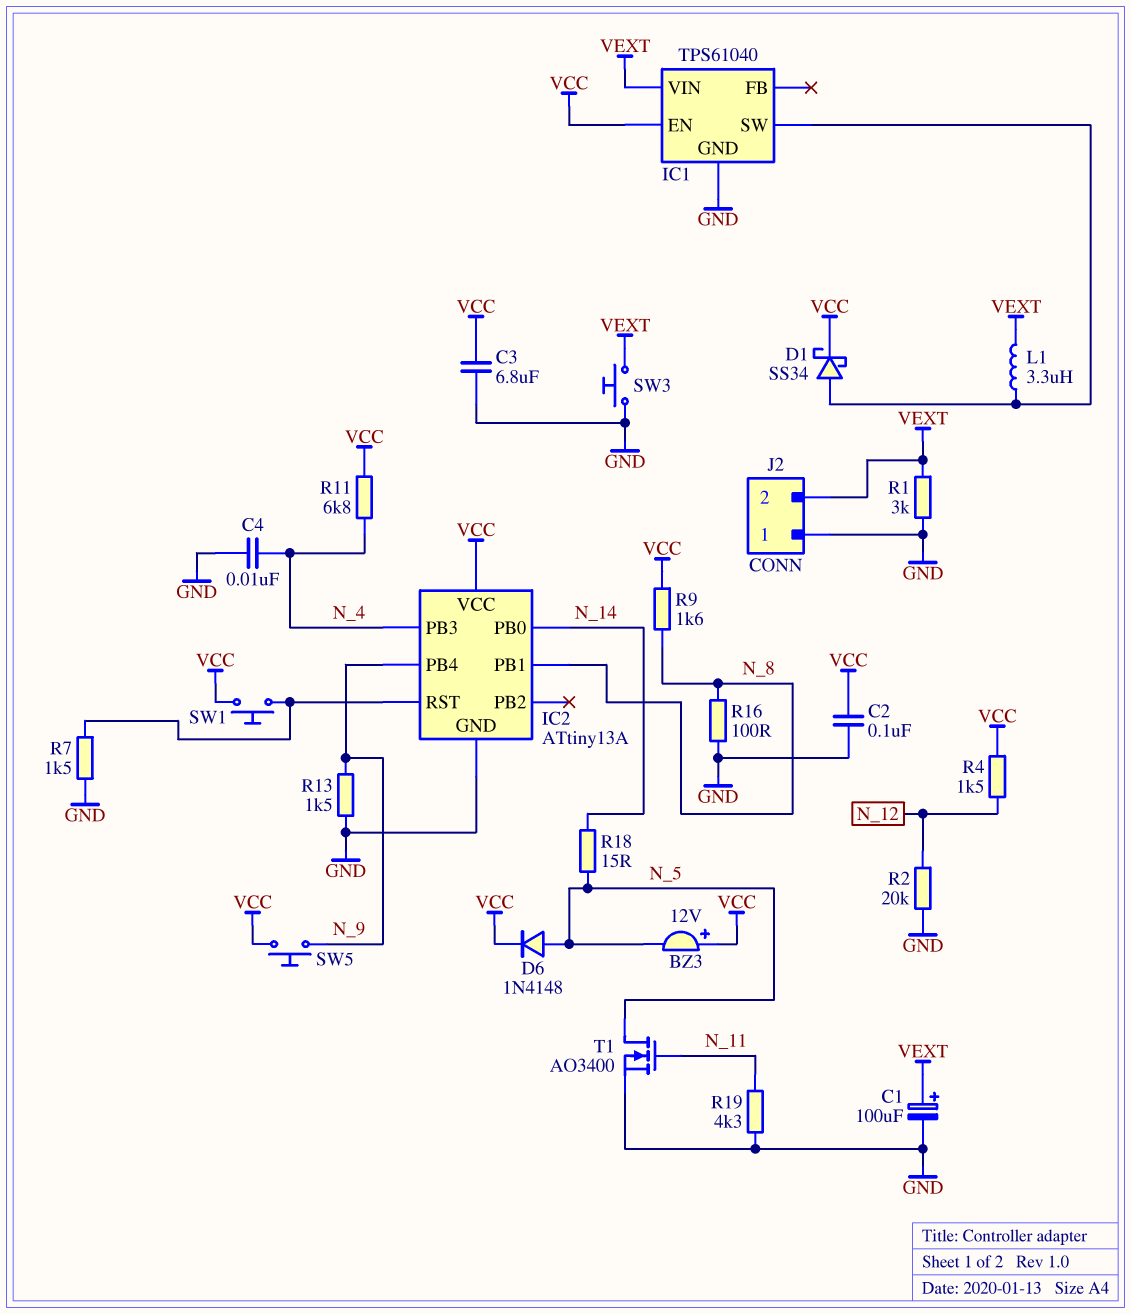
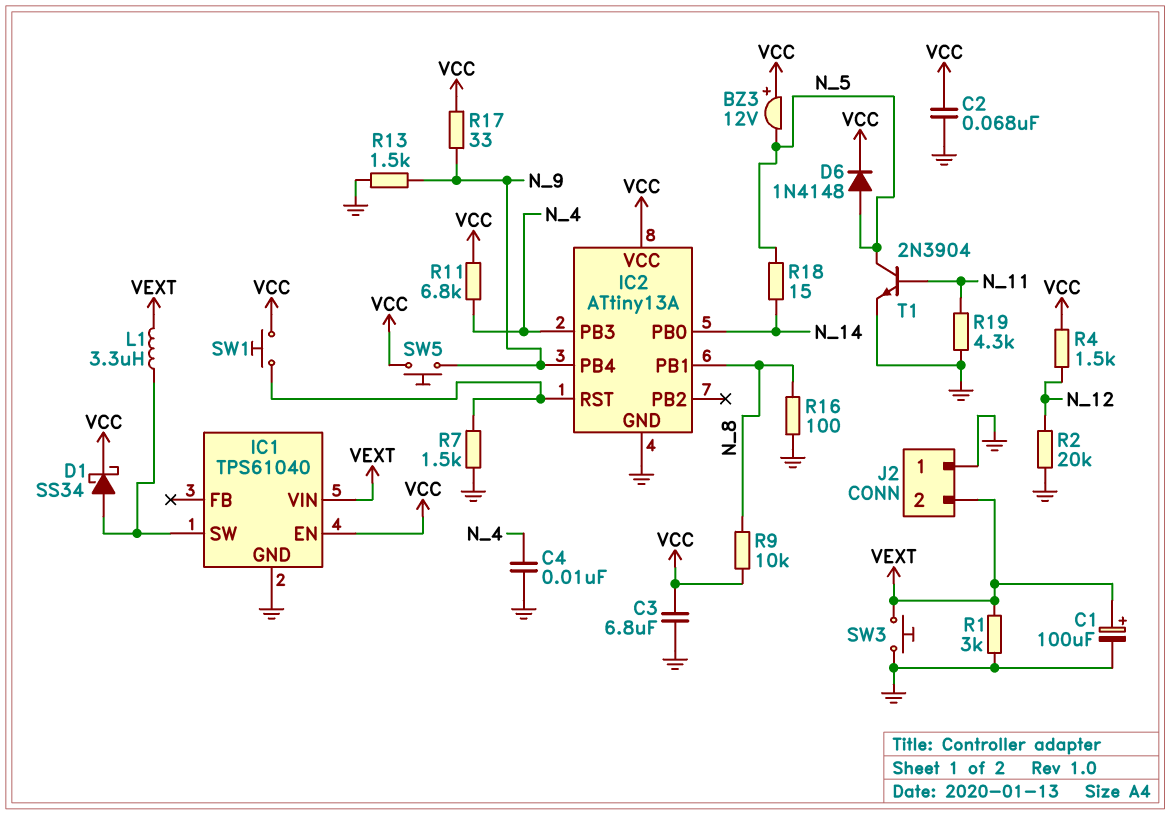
C2: 100nF (GND, VCC) -> 68nF (GND, VCC)
R9: 1.6k (N_8, VCC) -> 10k (N_8, VCC)
R17: none -> 33 (N_9, VCC)
T1: NMOS AO3400 (G N_11, D N_5, S GND) -> NPN 2N3904 (B N_11, C N_5, E GND)

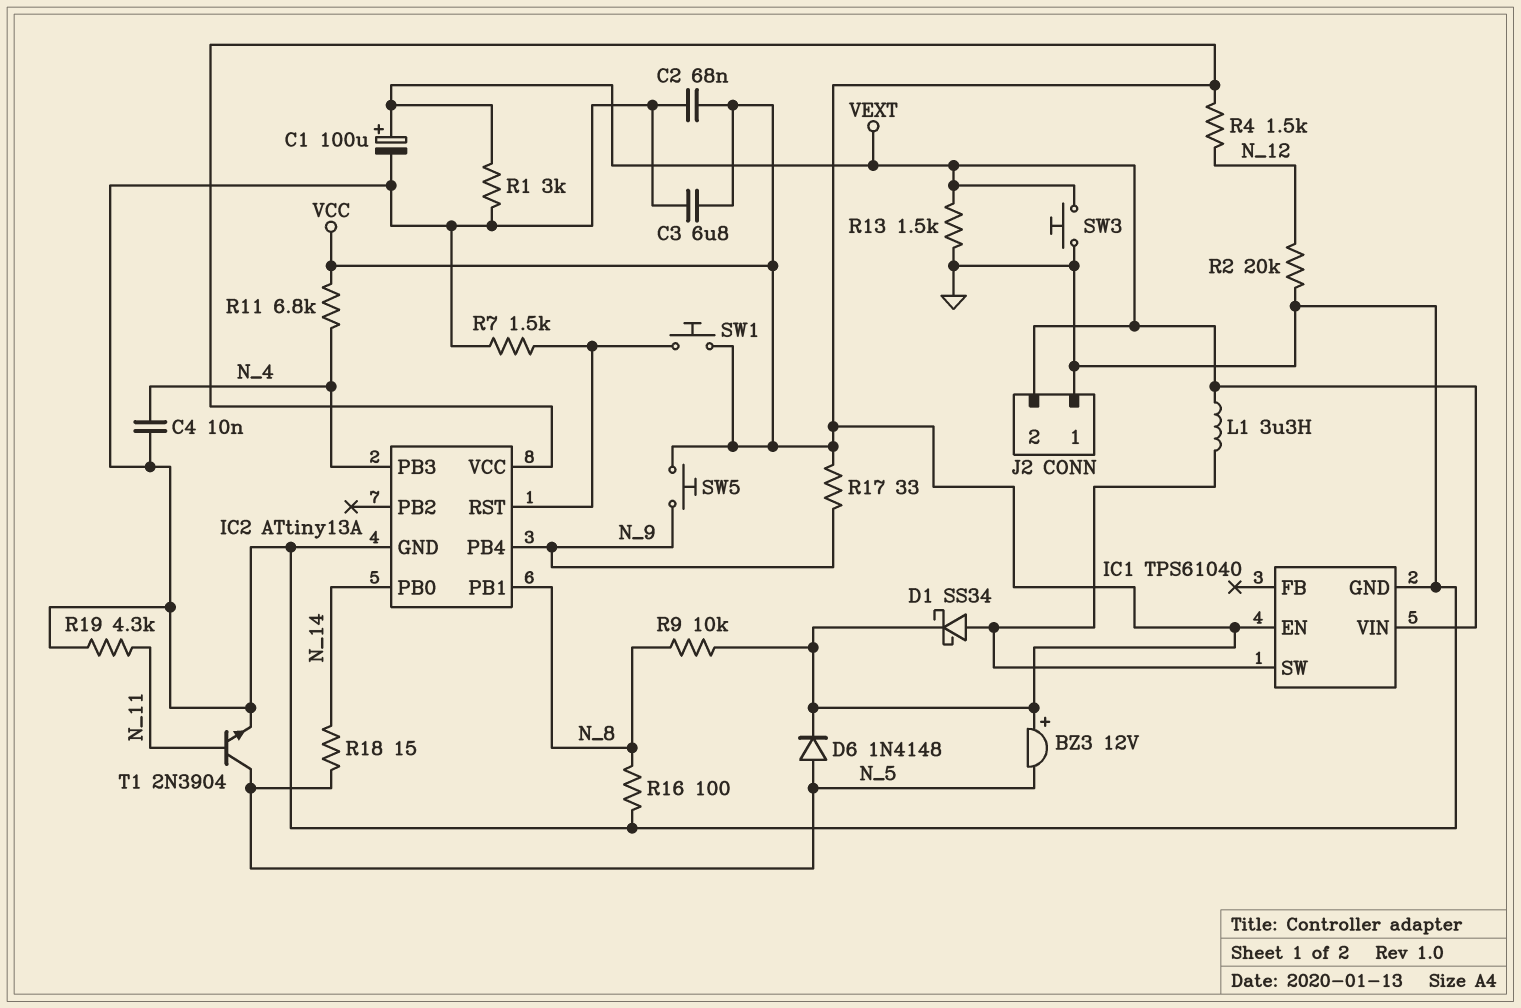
R13: 1.5k (GND, N_9) -> 1.5k (GND, VEXT)

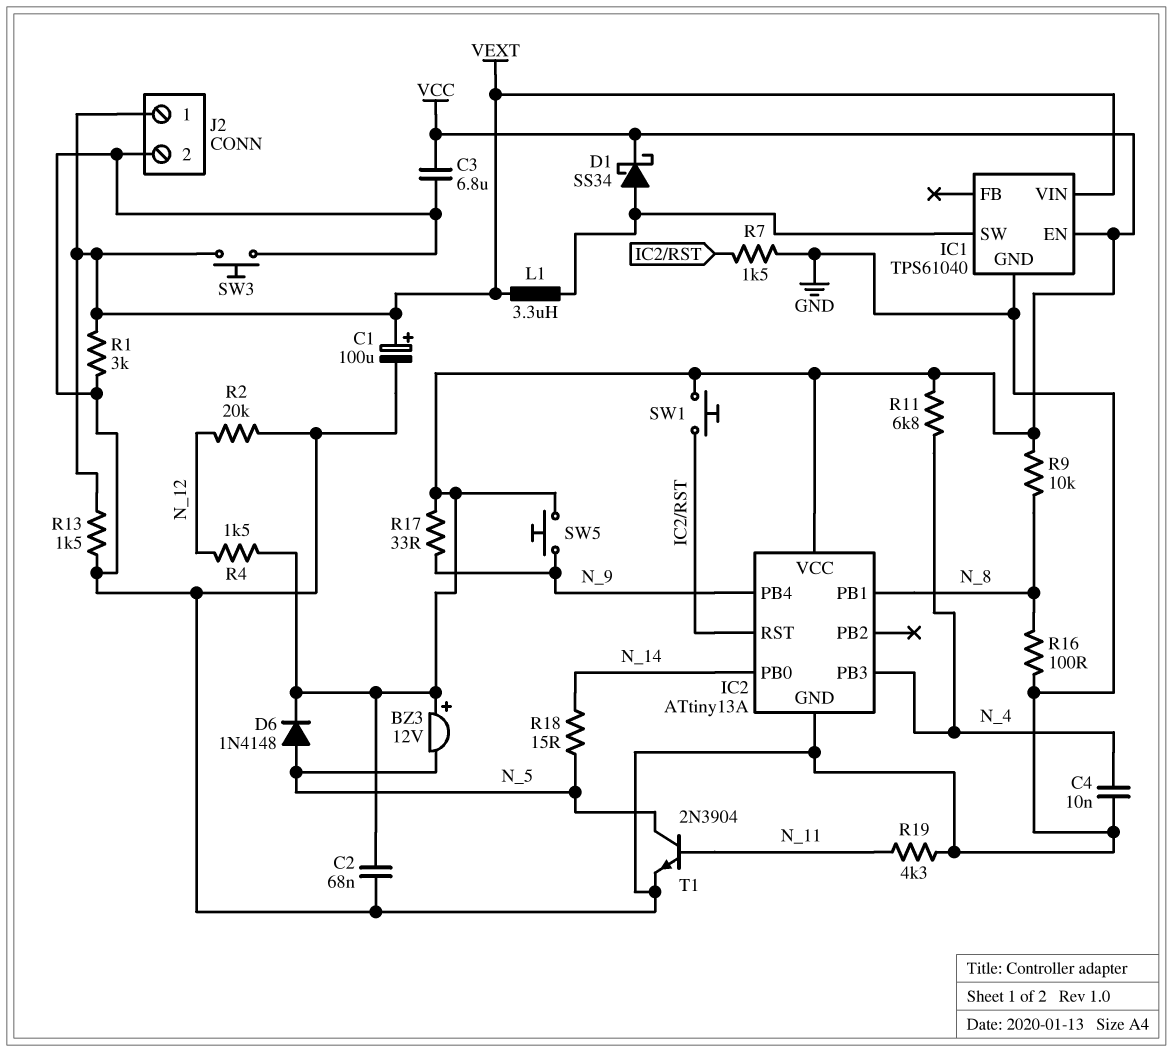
J2 pin 1: GND -> VEXT
J2 pin 2: VEXT -> GND

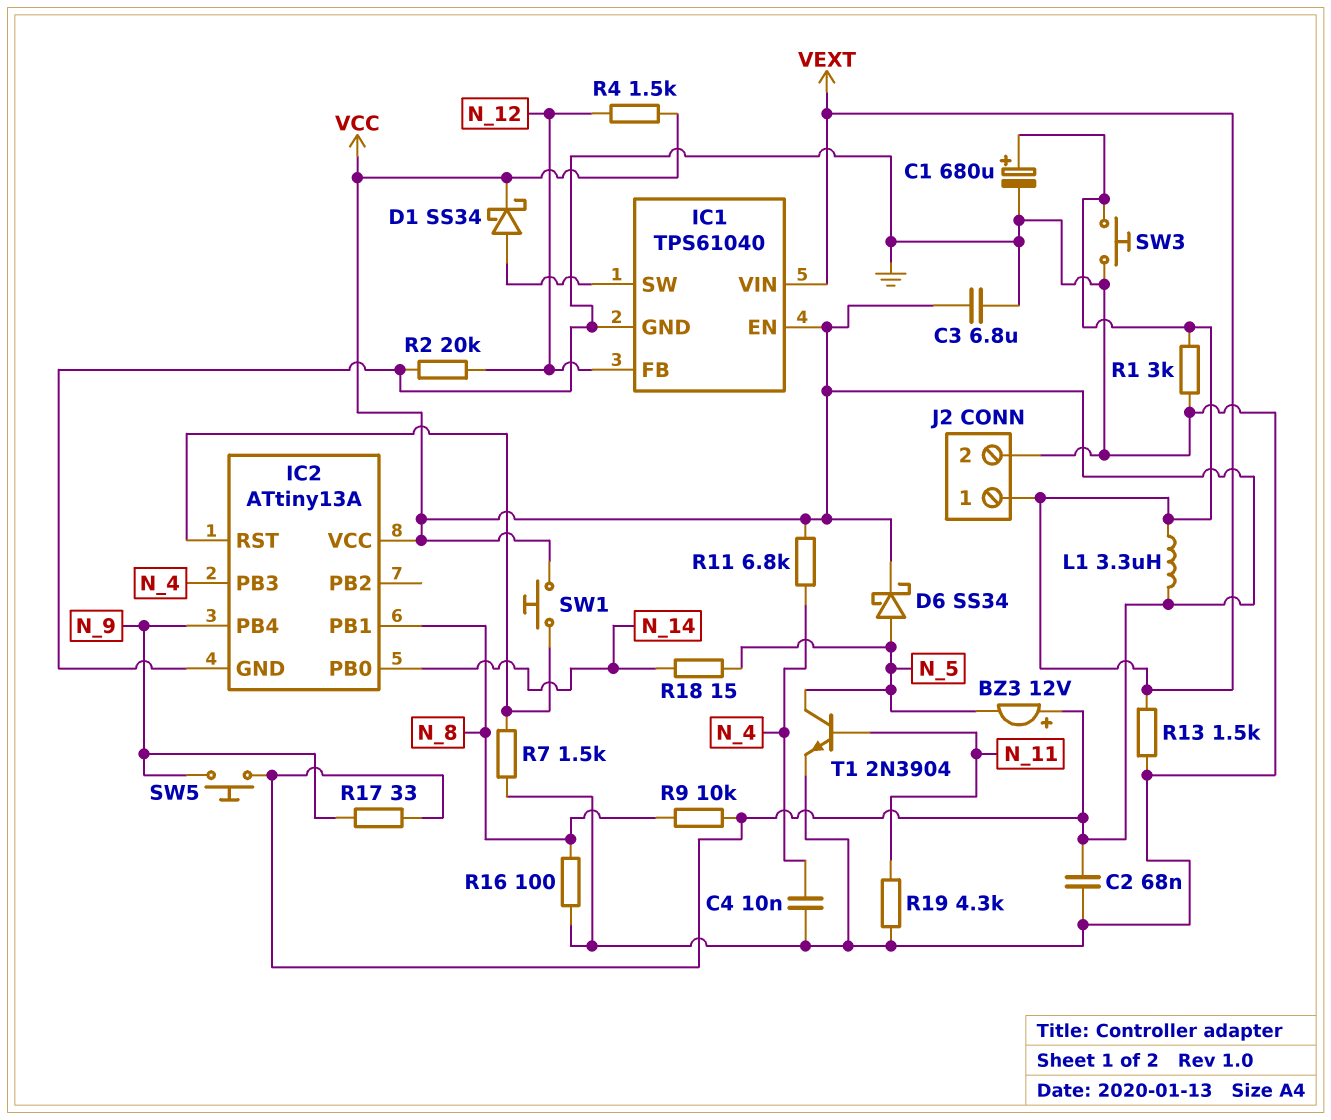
C1: 100uF (plus VEXT, minus GND) -> 680uF (plus VEXT, minus GND)
D6: diode 1N4148 (A N_5, K VCC) -> schottky SS34 (A N_5, K VCC)
IC1 pin FB: none -> N_12
L1: 3.3uH (IC1/SW, VEXT) -> 3.3uH (VCC, VEXT)

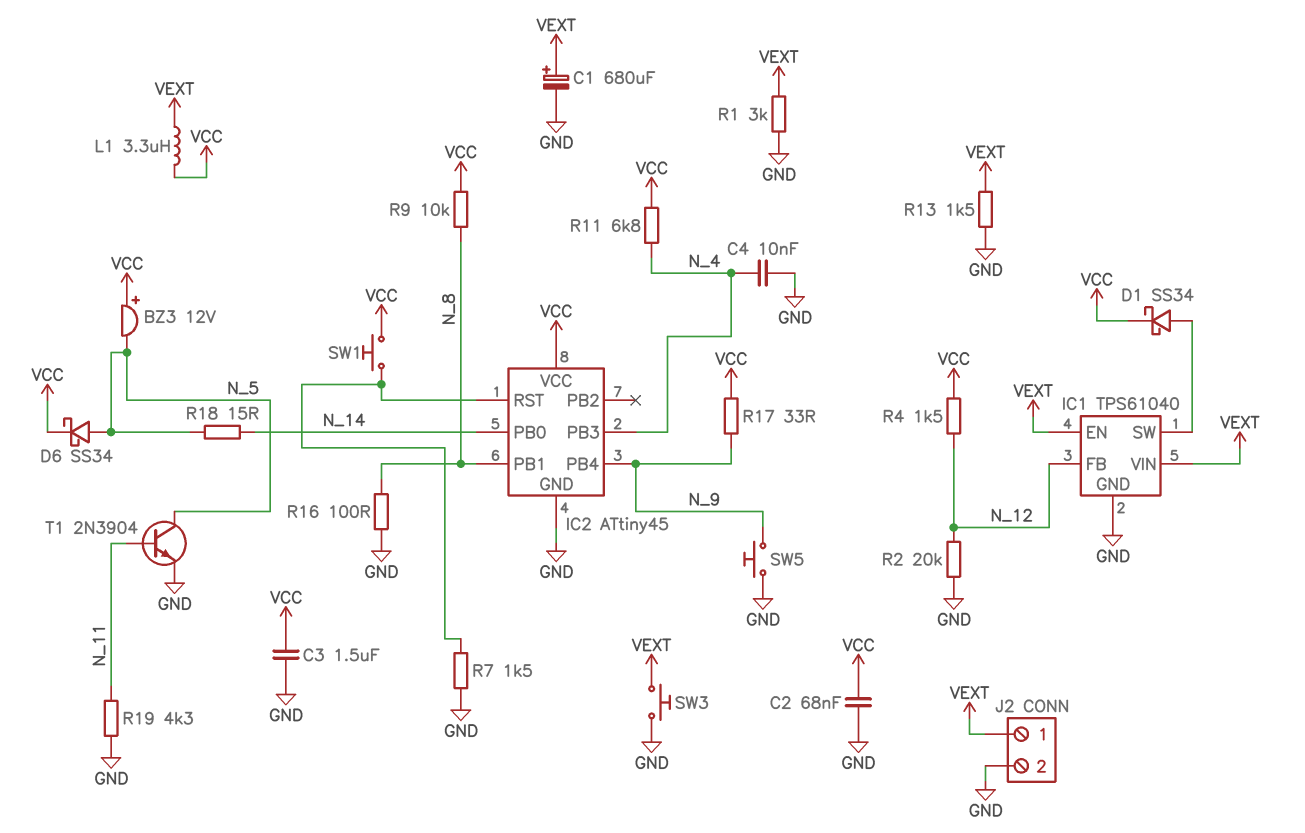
C3: 6.8uF (GND, VCC) -> 1.5uF (GND, VCC)
IC1 pin EN: VCC -> VEXT
IC2: ATtiny13A -> ATtiny45
SW5: button (N_9, VCC) -> button (GND, N_9)

